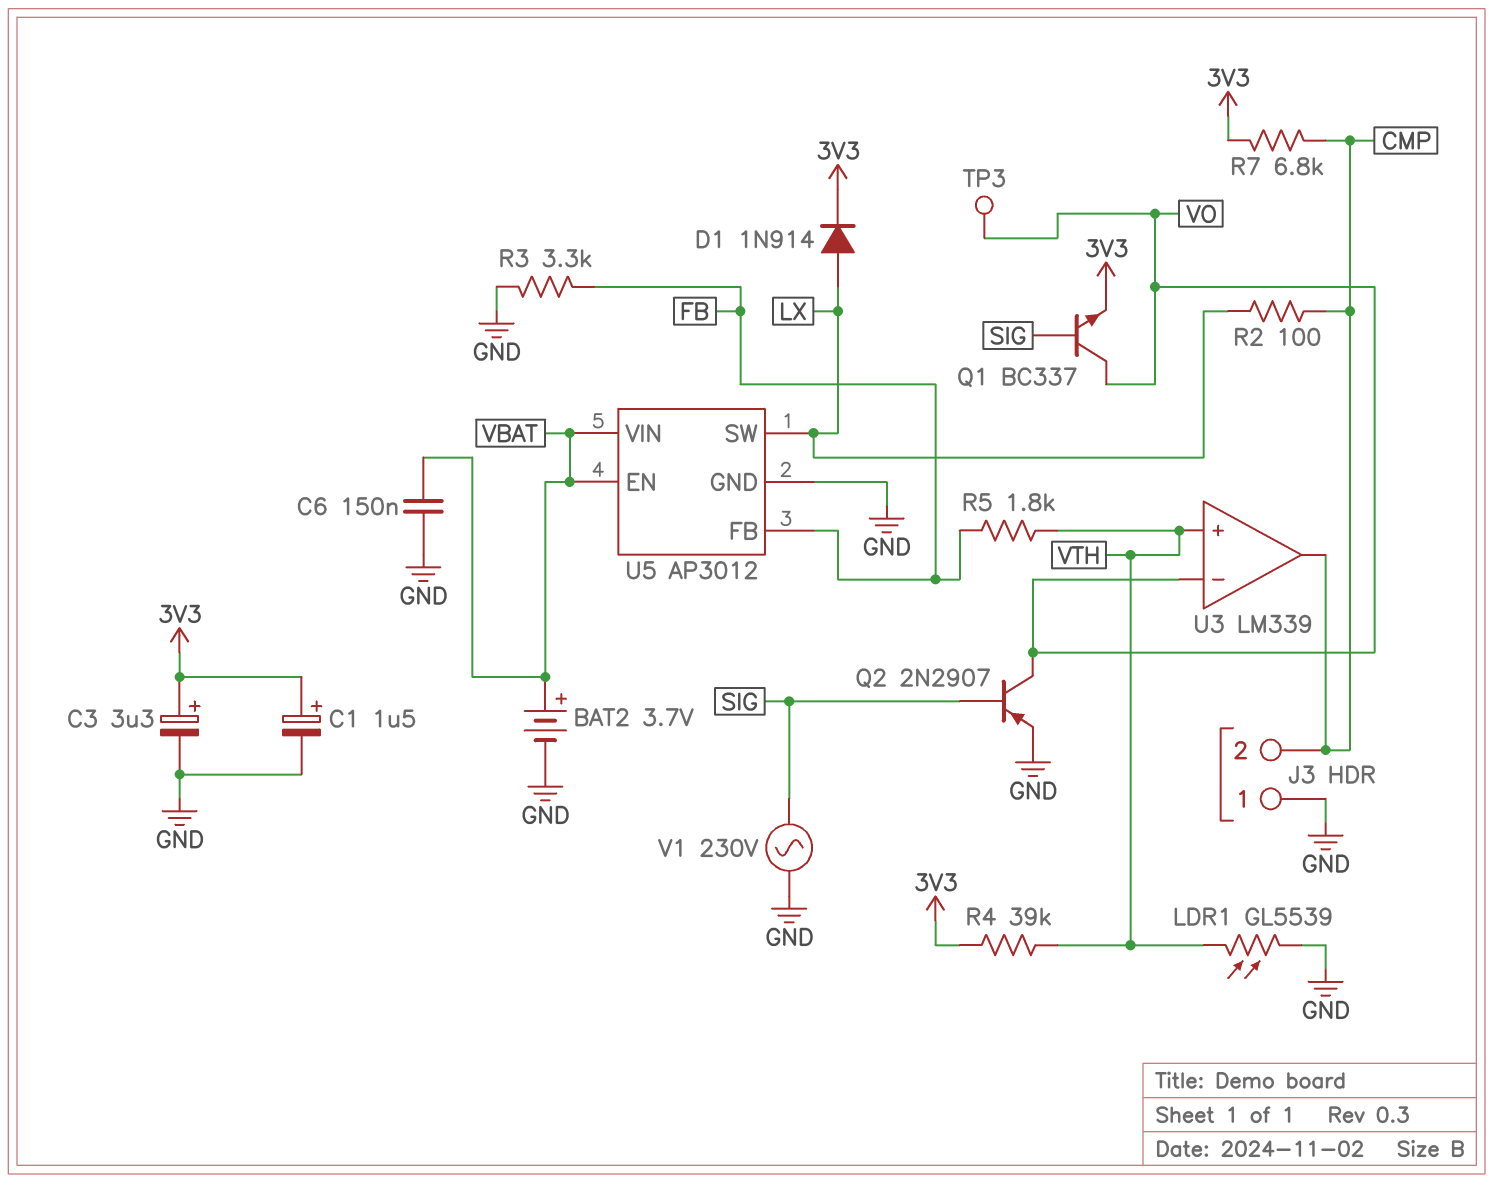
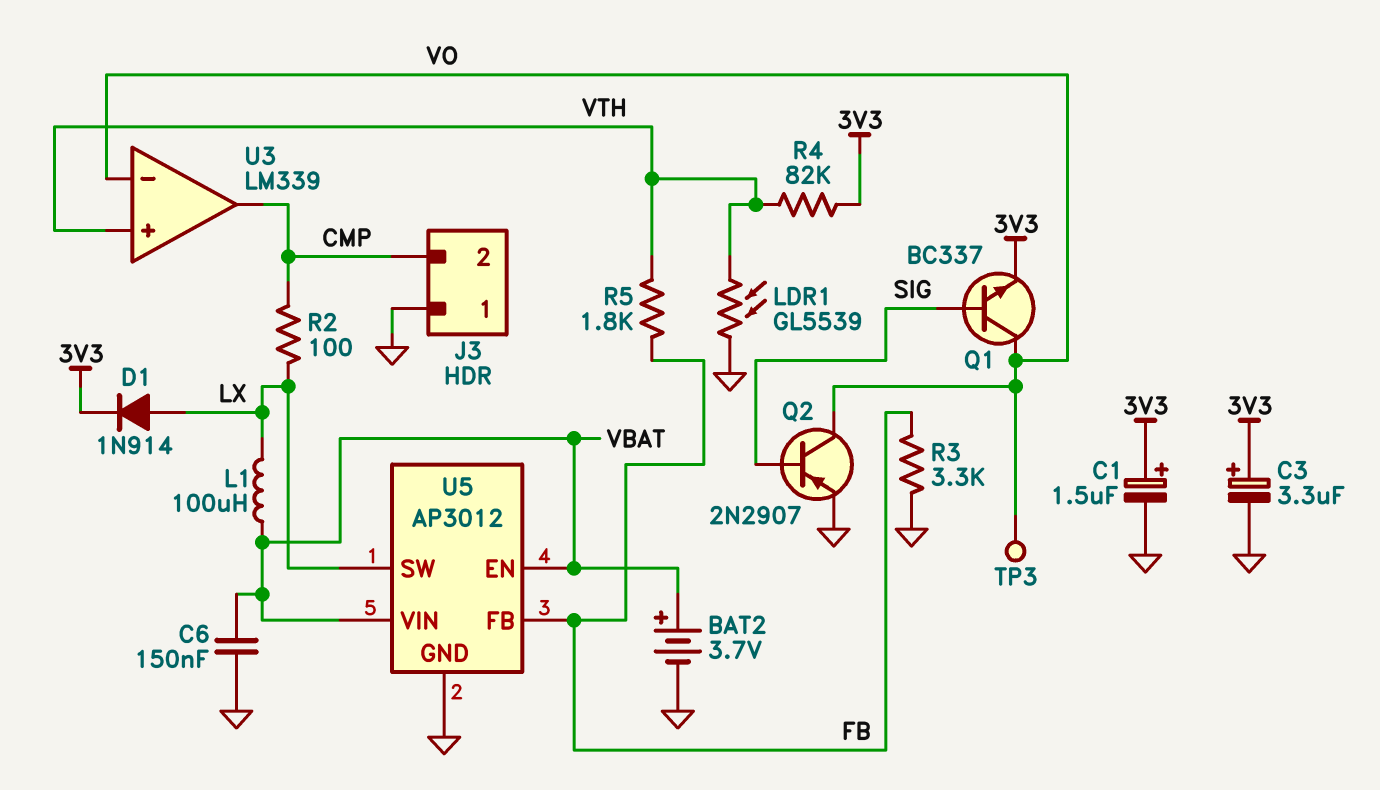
L1: none -> 100uH (LX, VBAT)
R4: 39k (3V3, VTH) -> 82k (3V3, VTH)
R7: 6.8k (3V3, CMP) -> none
V1: AC 230V (GND, SIG) -> none

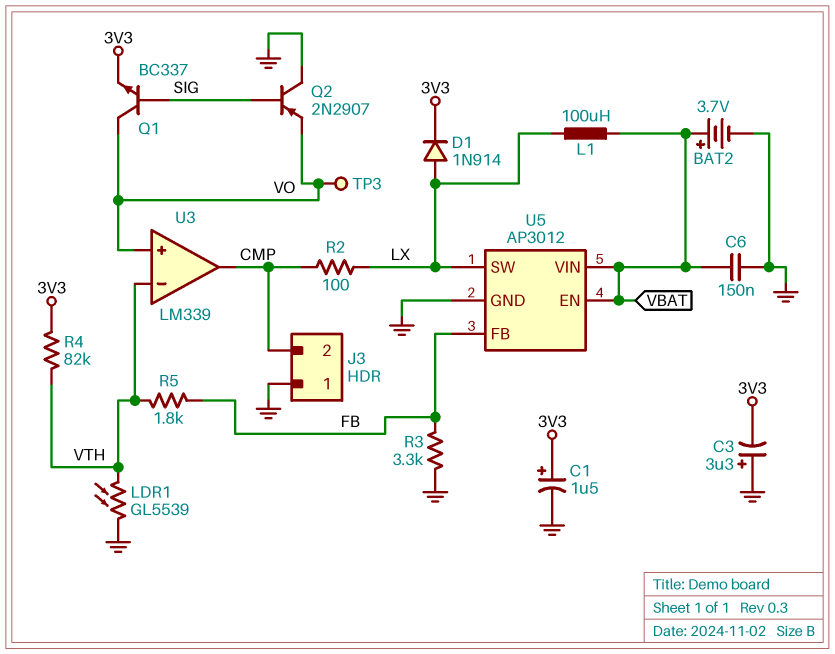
C3: 3.3uF (plus 3V3, minus GND) -> 3.3uF (plus GND, minus 3V3)
Q2: PNP 2N2907 (B SIG, C VO, E GND) -> PNP 2N2907 (B SIG, C GND, E VO)
U3 pin in+: VTH -> VO
U3 pin in-: VO -> VTH

